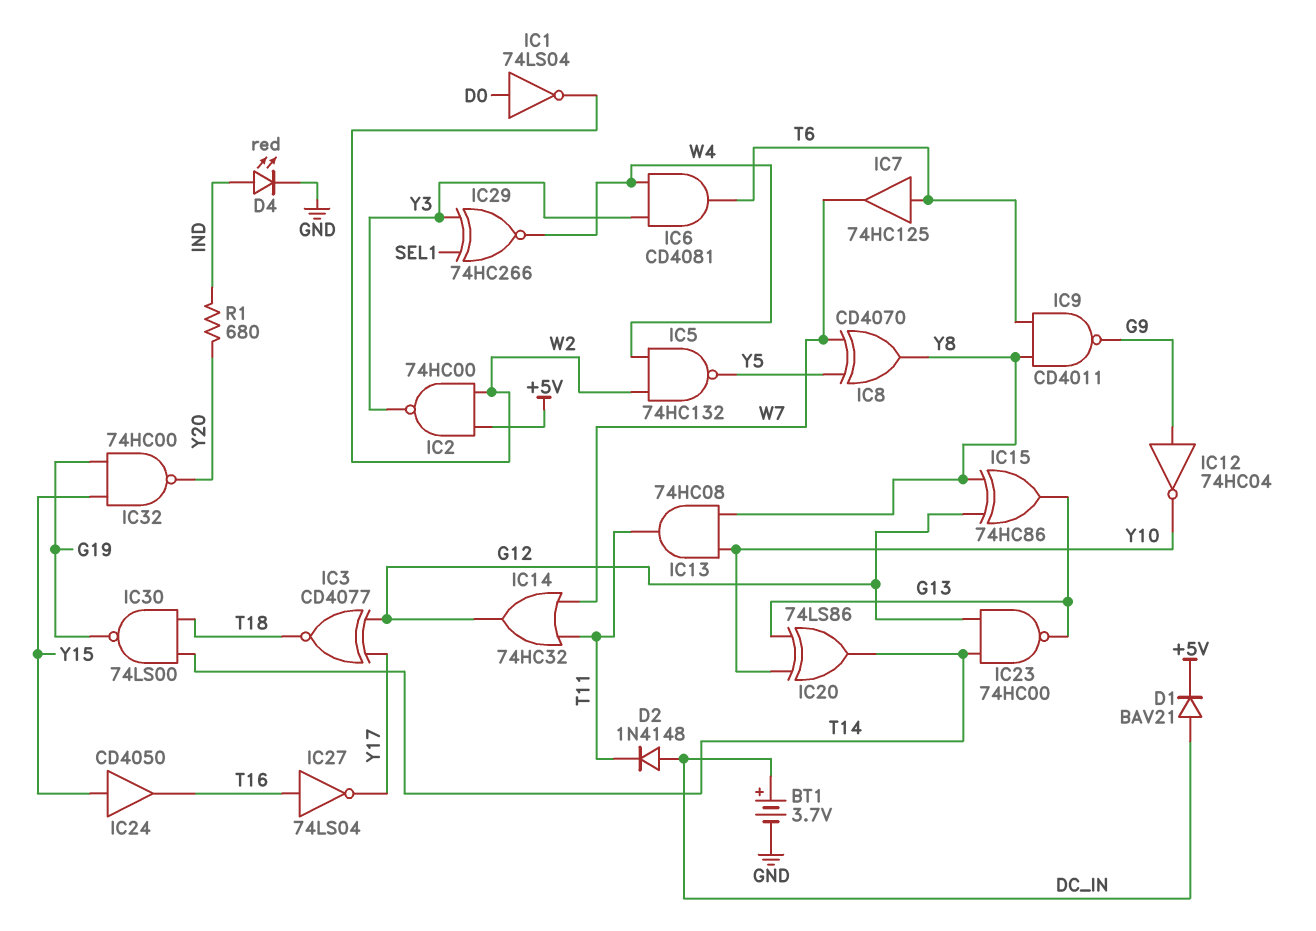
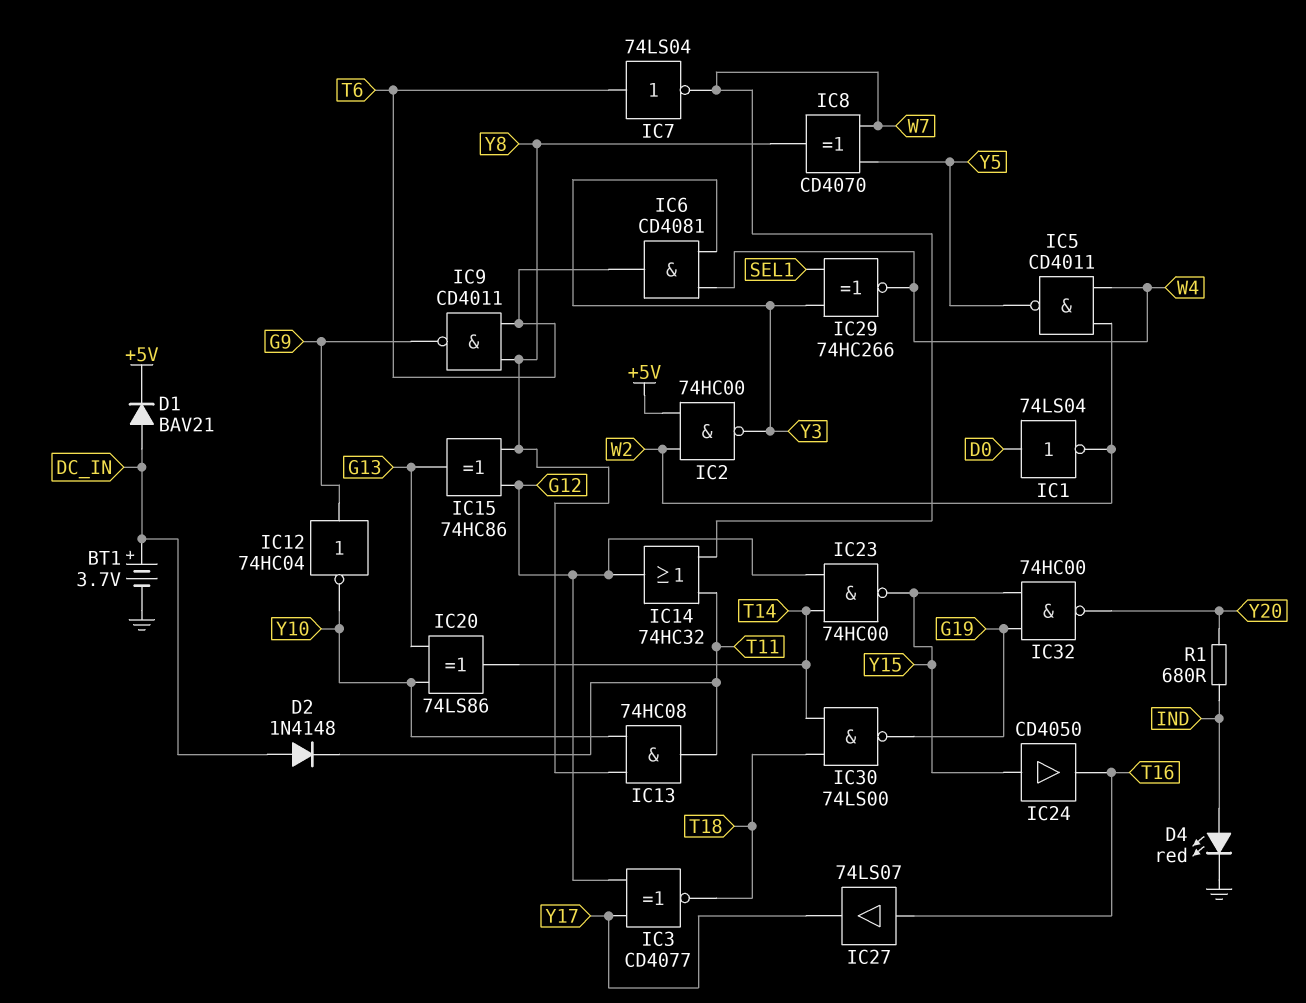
IC5: NAND 74HC132 (in W2, in W4, out Y5) -> NAND CD4011 (in W2, in W4, out Y5)
IC7: buffer 74HC125 (in T6, out W7) -> NOT 74LS04 (in T6, out W7)
IC23: NAND 74HC00 (in G12, in T14, out G13) -> NAND 74HC00 (in G12, in T14, out Y15)
IC27: NOT 74LS04 (in T16, out Y17) -> buffer 74LS07 (in T16, out Y17)

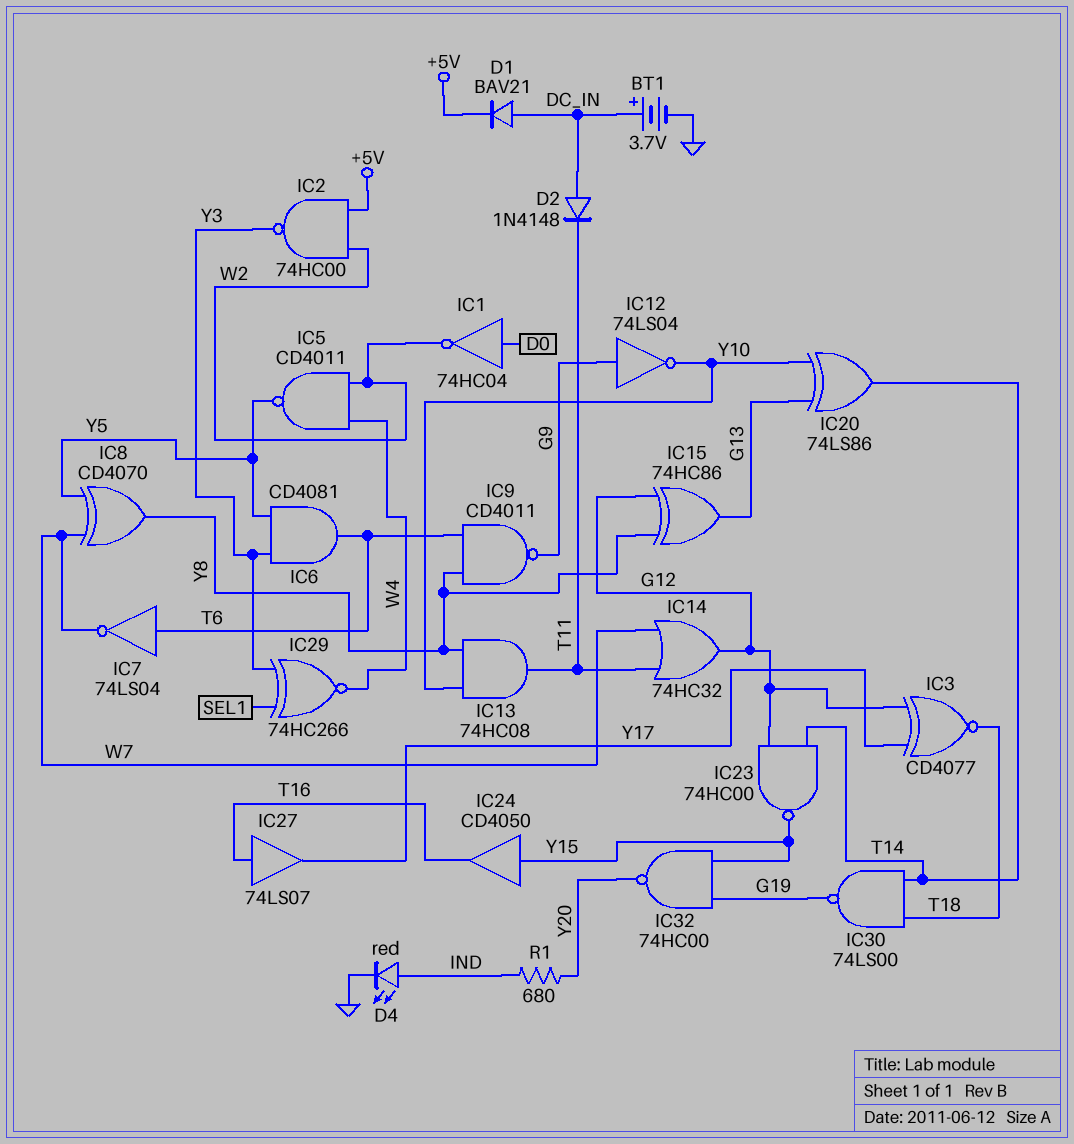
IC1: NOT 74LS04 (in D0, out W2) -> NOT 74HC04 (in D0, out W2)
IC6: AND CD4081 (in W4, in Y3, out T6) -> AND CD4081 (in Y3, in Y5, out T6)
IC12: NOT 74HC04 (in G9, out Y10) -> NOT 74LS04 (in G9, out Y10)

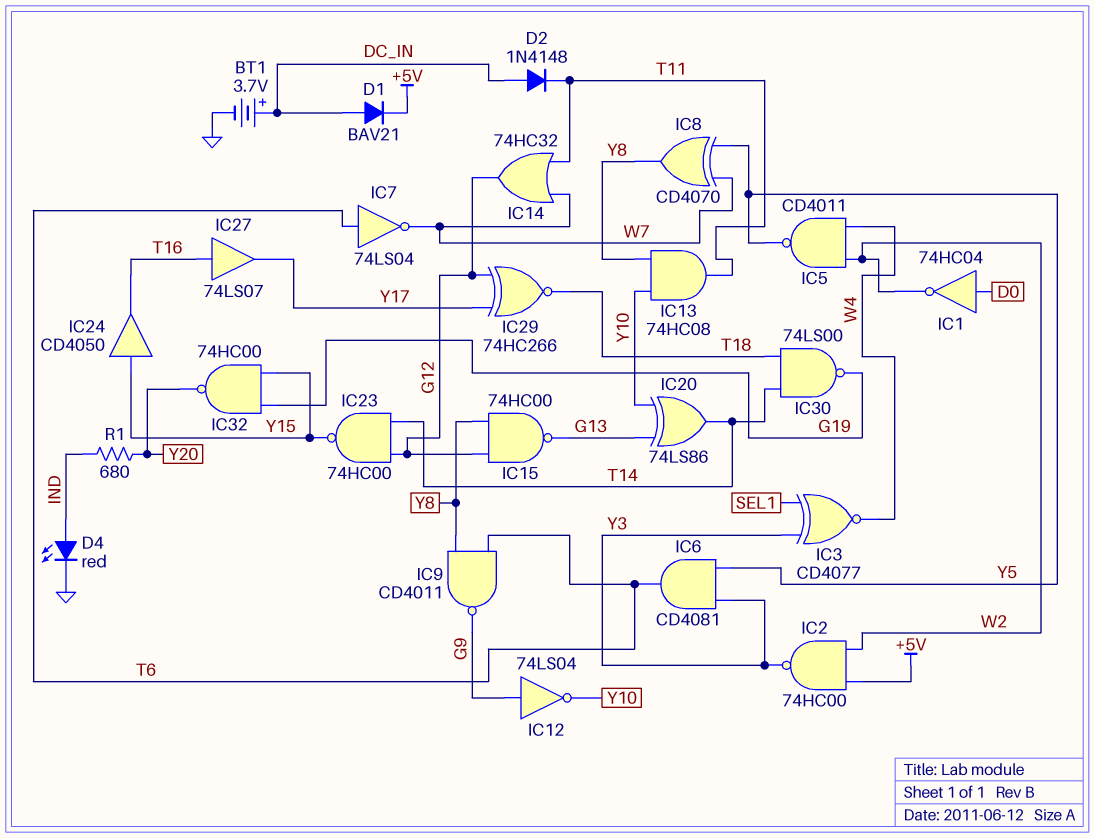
IC3: XNOR CD4077 (in G12, in Y17, out T18) -> XNOR CD4077 (in SEL1, in Y3, out W4)
IC15: XOR 74HC86 (in G12, in Y8, out G13) -> NAND 74HC00 (in G12, in Y8, out G13)
IC29: XNOR 74HC266 (in SEL1, in Y3, out W4) -> XNOR 74HC266 (in G12, in Y17, out T18)

